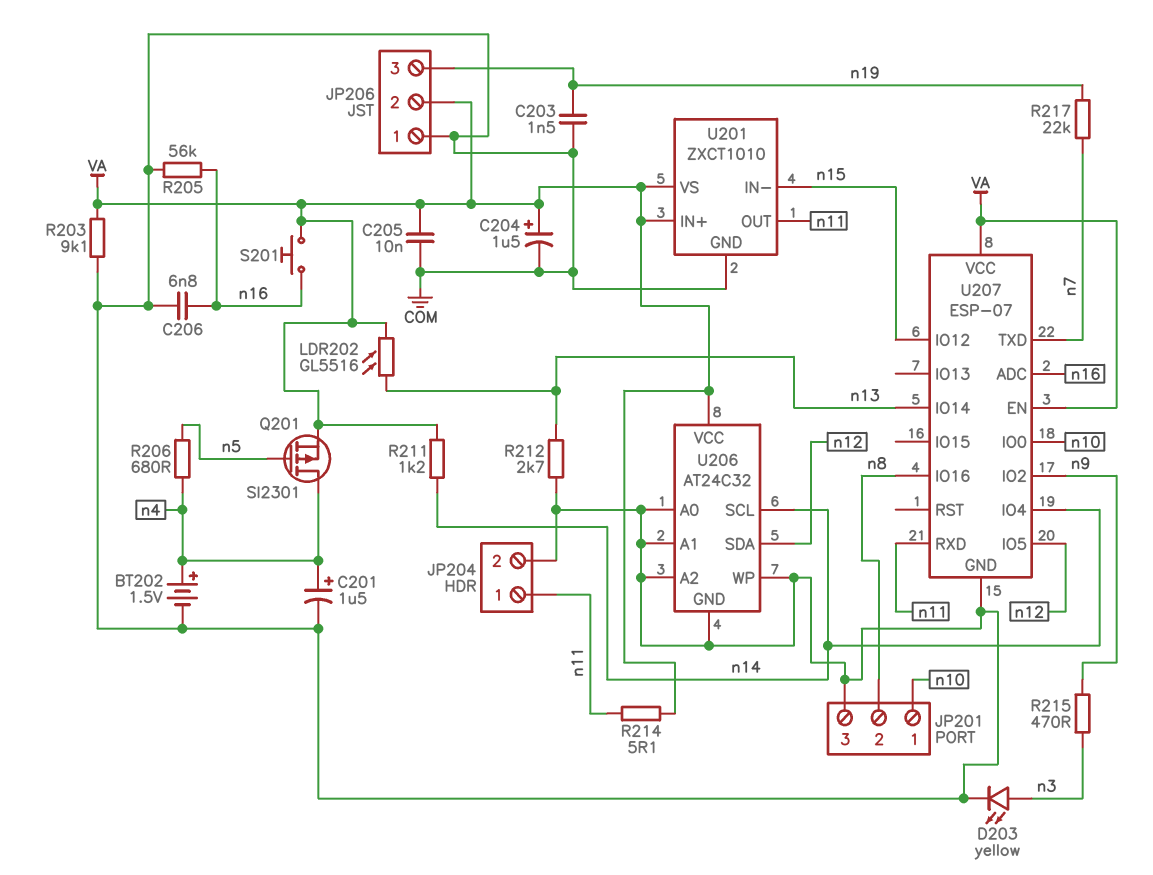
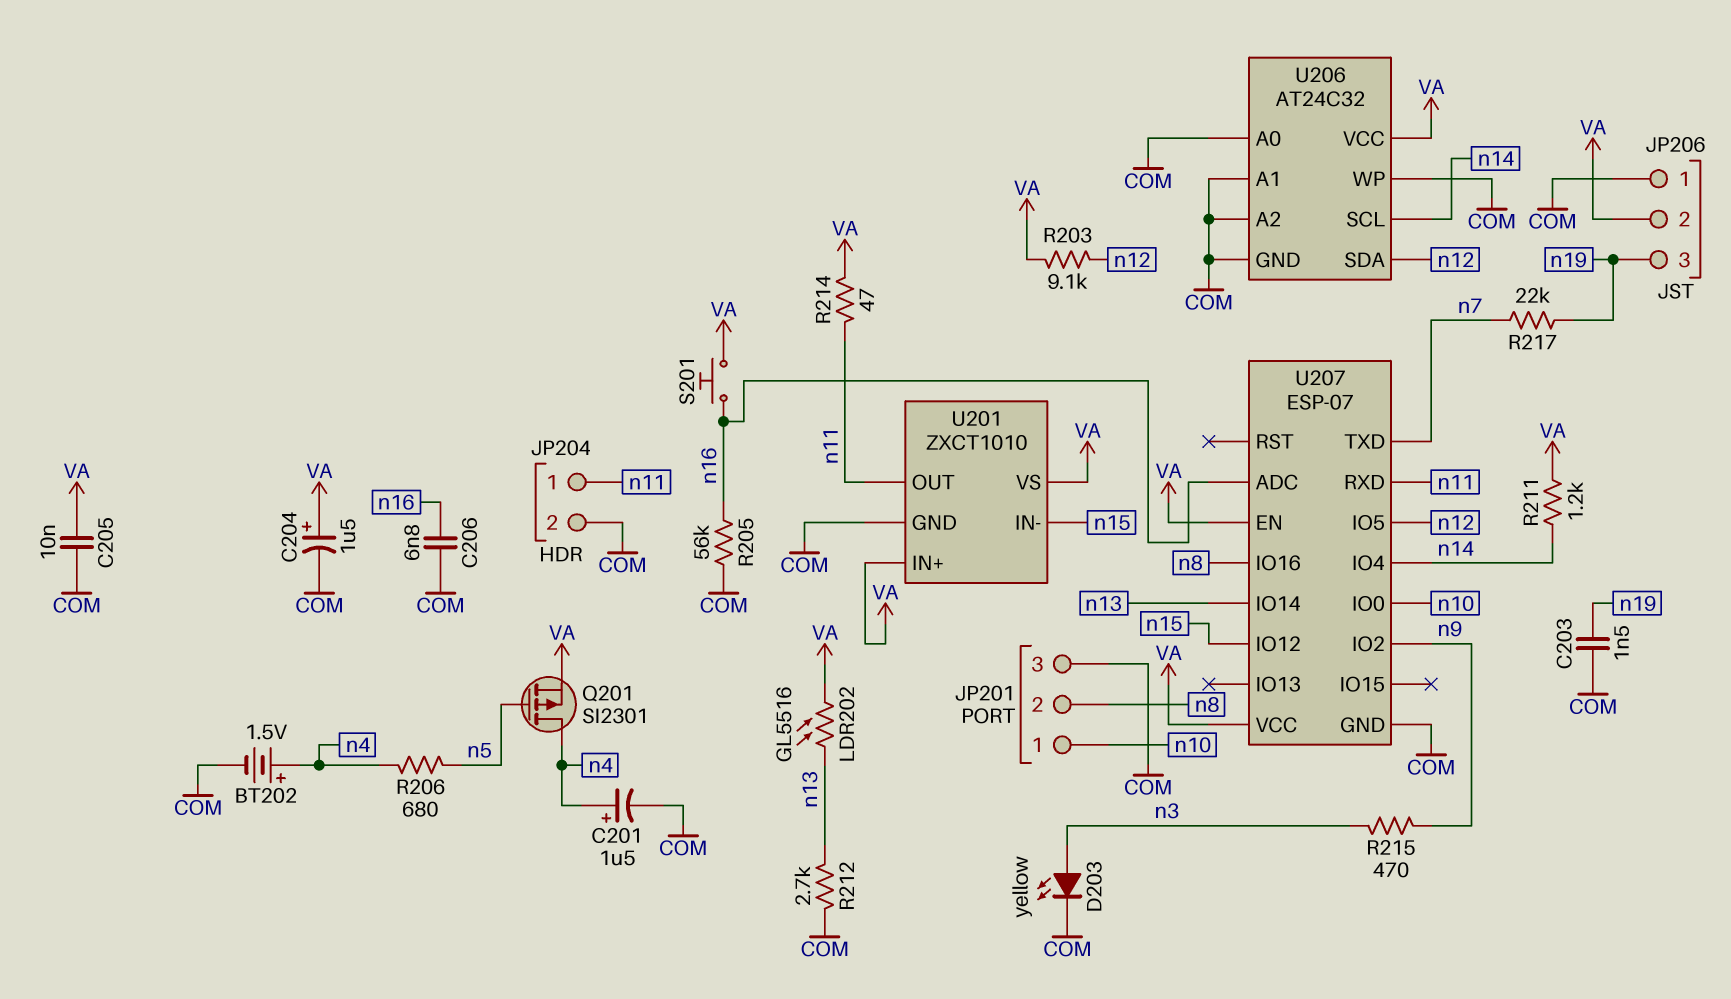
R203: 9.1k (COM, VA) -> 9.1k (VA, n12)
R214: 5.1 (VA, n11) -> 47 (VA, n11)

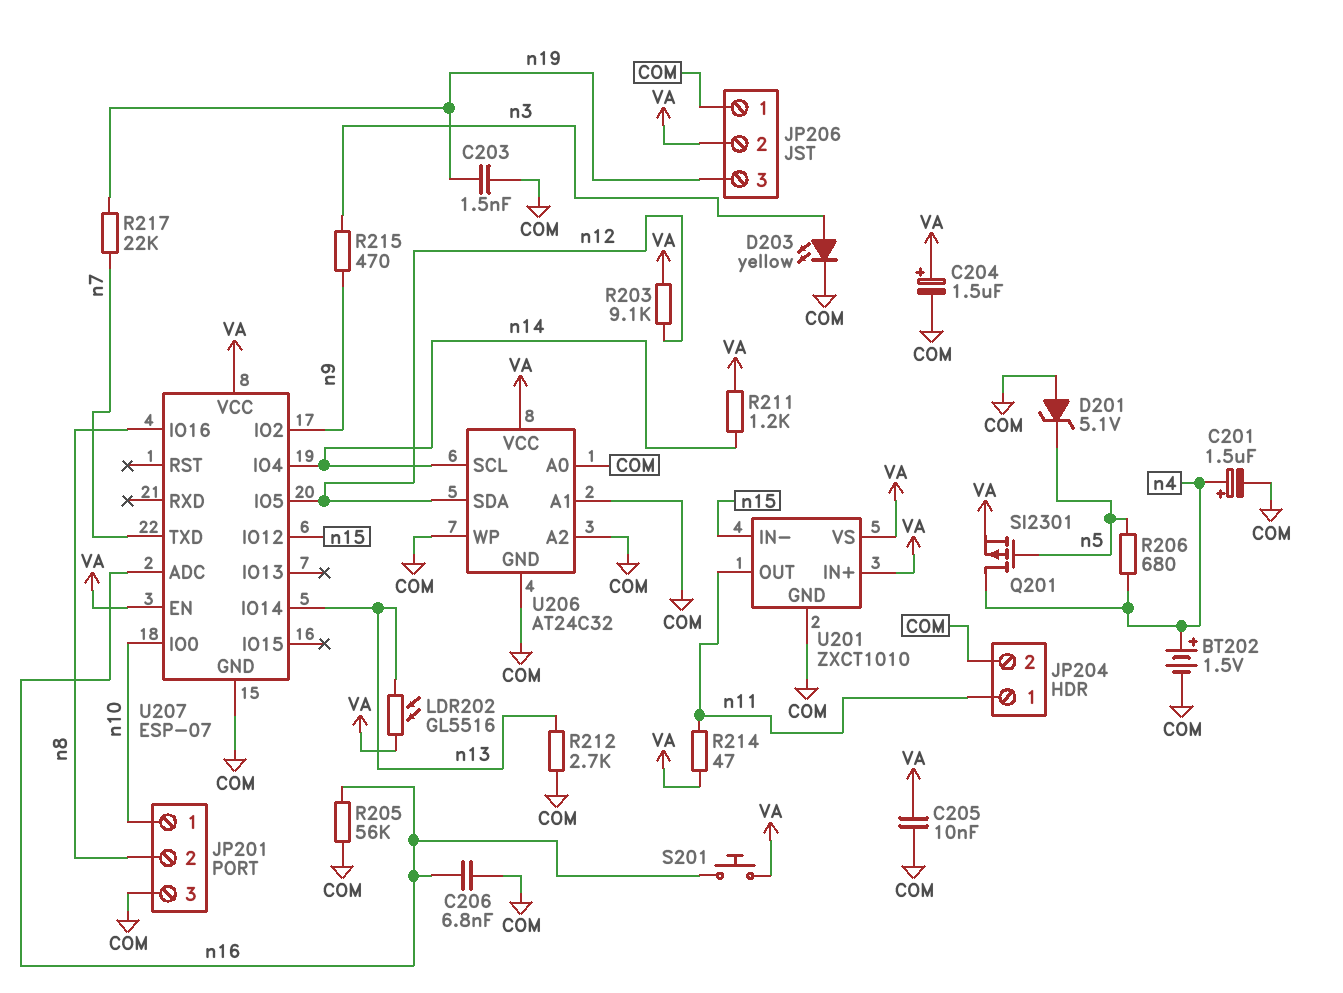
D201: none -> zener 5.1V (A COM, K n5)
U207 pin RXD: n11 -> none

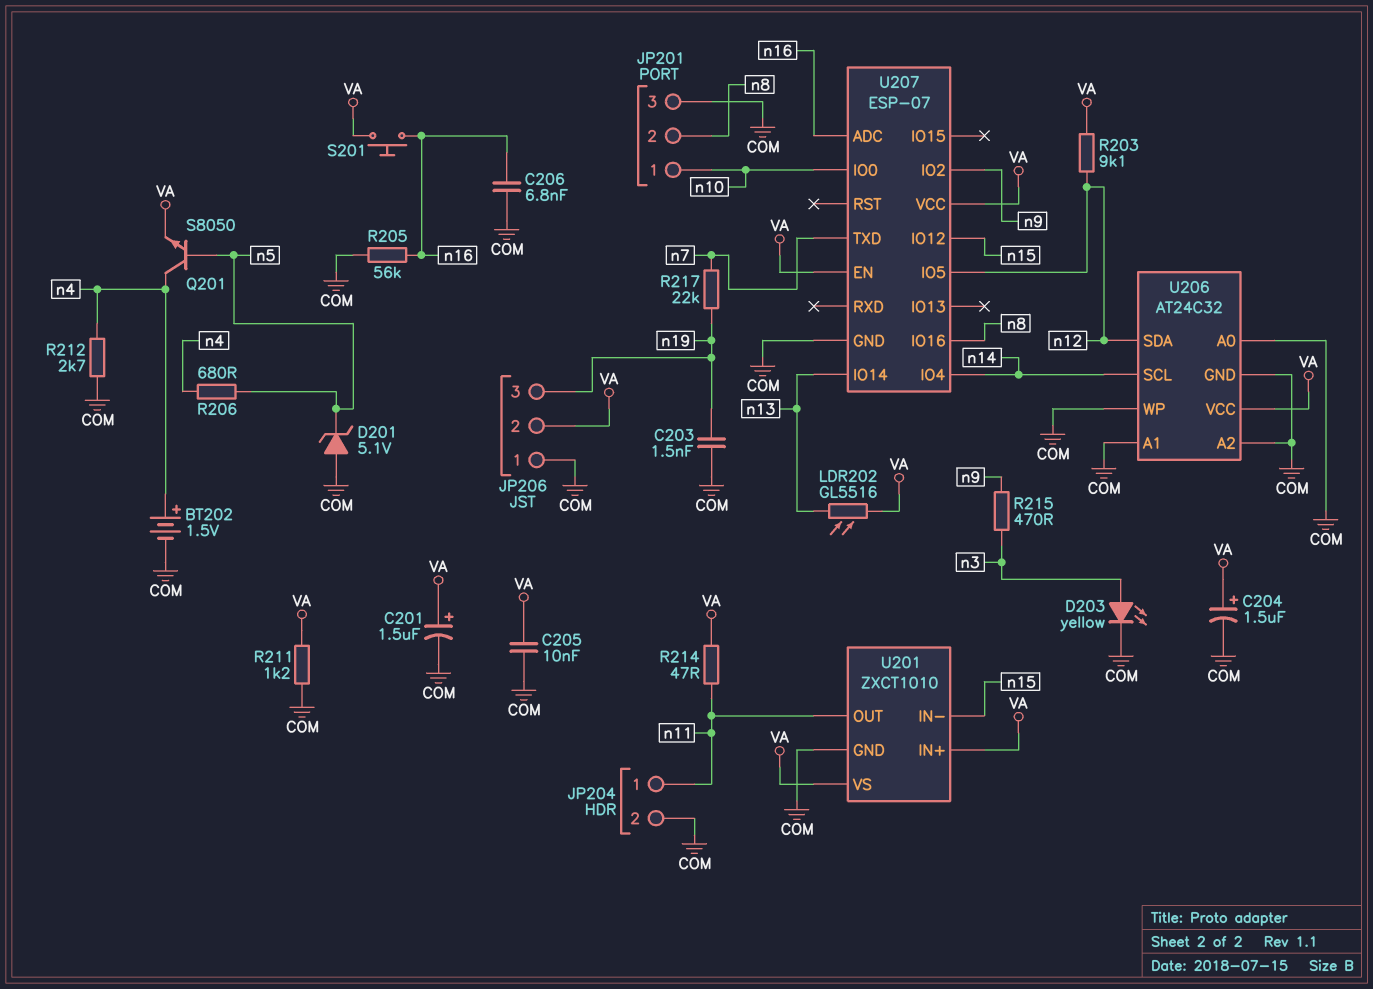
C201: 1.5uF (plus n4, minus COM) -> 1.5uF (plus VA, minus COM)
Q201: PMOS SI2301 (G n5, D n4, S VA) -> NPN S8050 (B n5, C n4, E VA)
R211: 1.2k (VA, n14) -> 1.2k (COM, VA)
R212: 2.7k (COM, n13) -> 2.7k (COM, n4)

